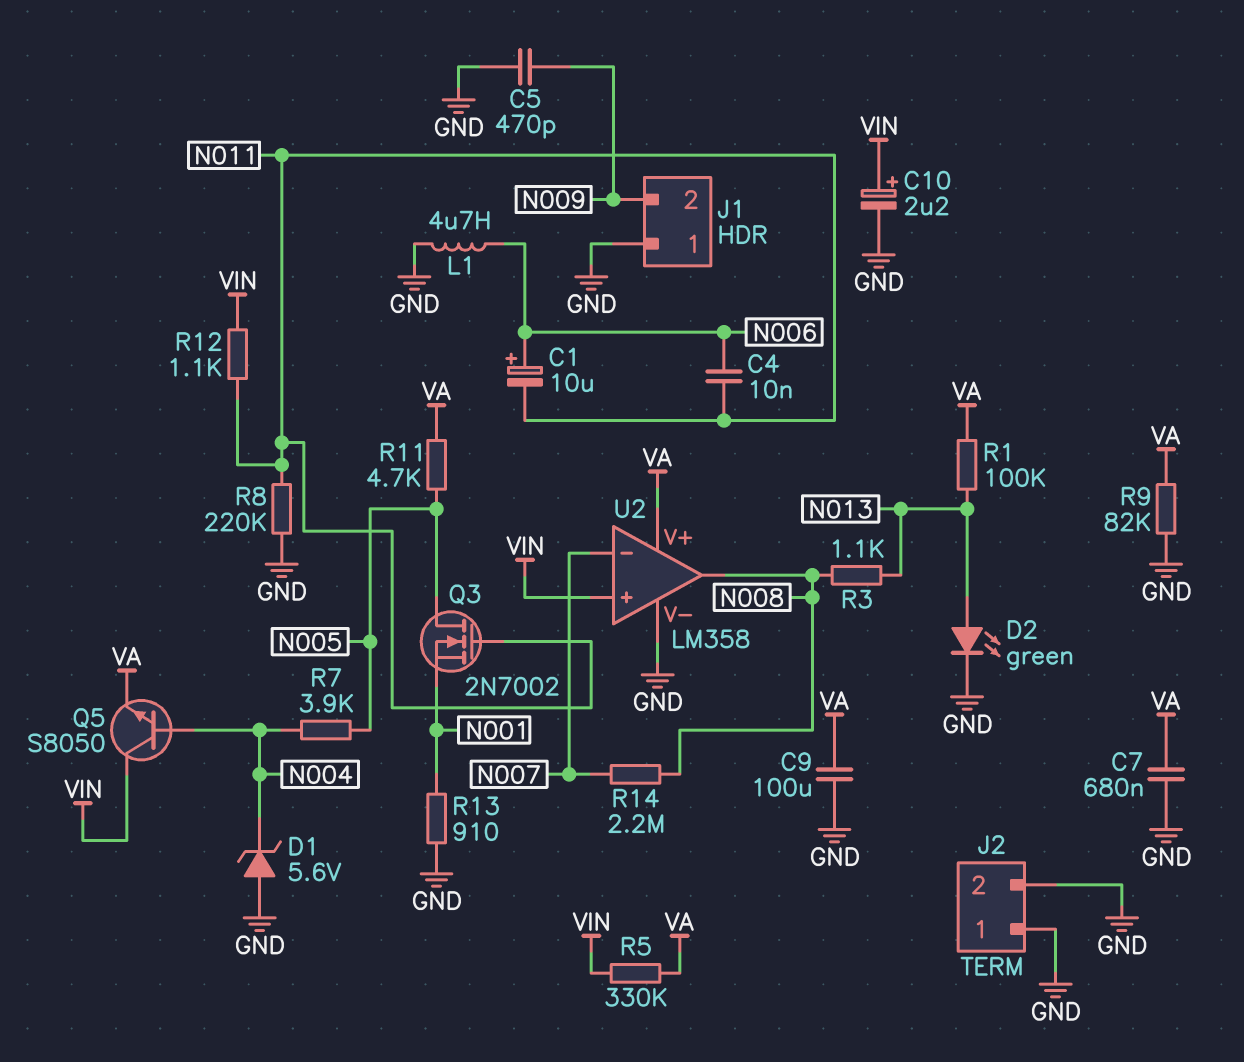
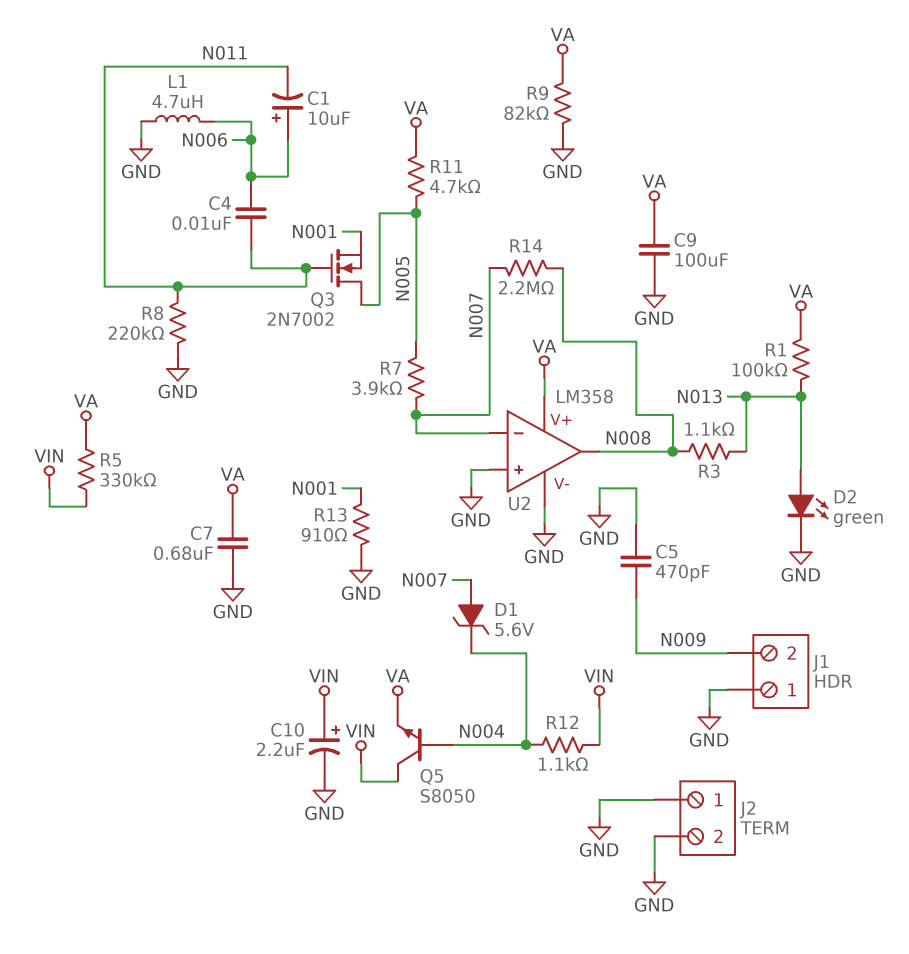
D1: zener 5.6V (A GND, K N004) -> zener 5.6V (A N007, K N004)
R7: 3.9k (N004, N005) -> 3.9k (N005, N007)
R12: 1.1k (N011, VIN) -> 1.1k (N004, VIN)
U2 pin in+: VIN -> GND

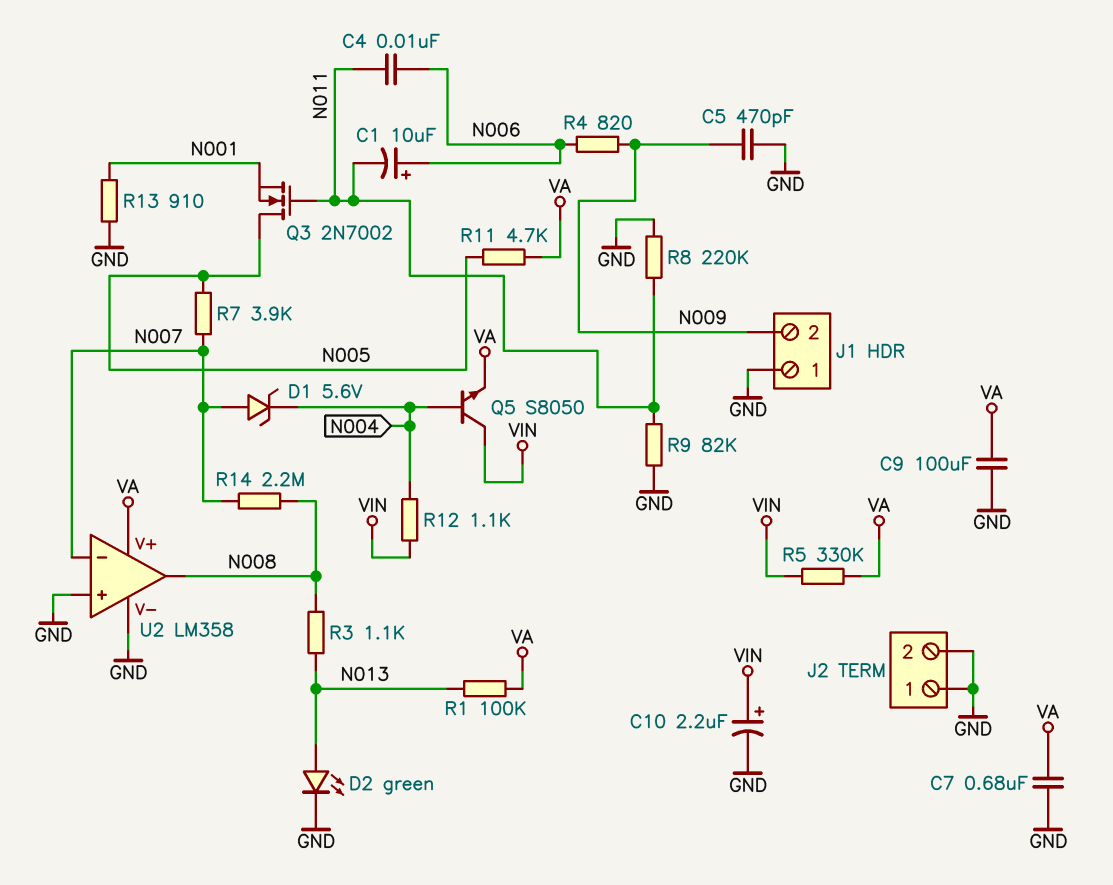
L1: 4.7uH (GND, N006) -> none
R4: none -> 820 (N006, N009)
R9: 82k (GND, VA) -> 82k (GND, N011)

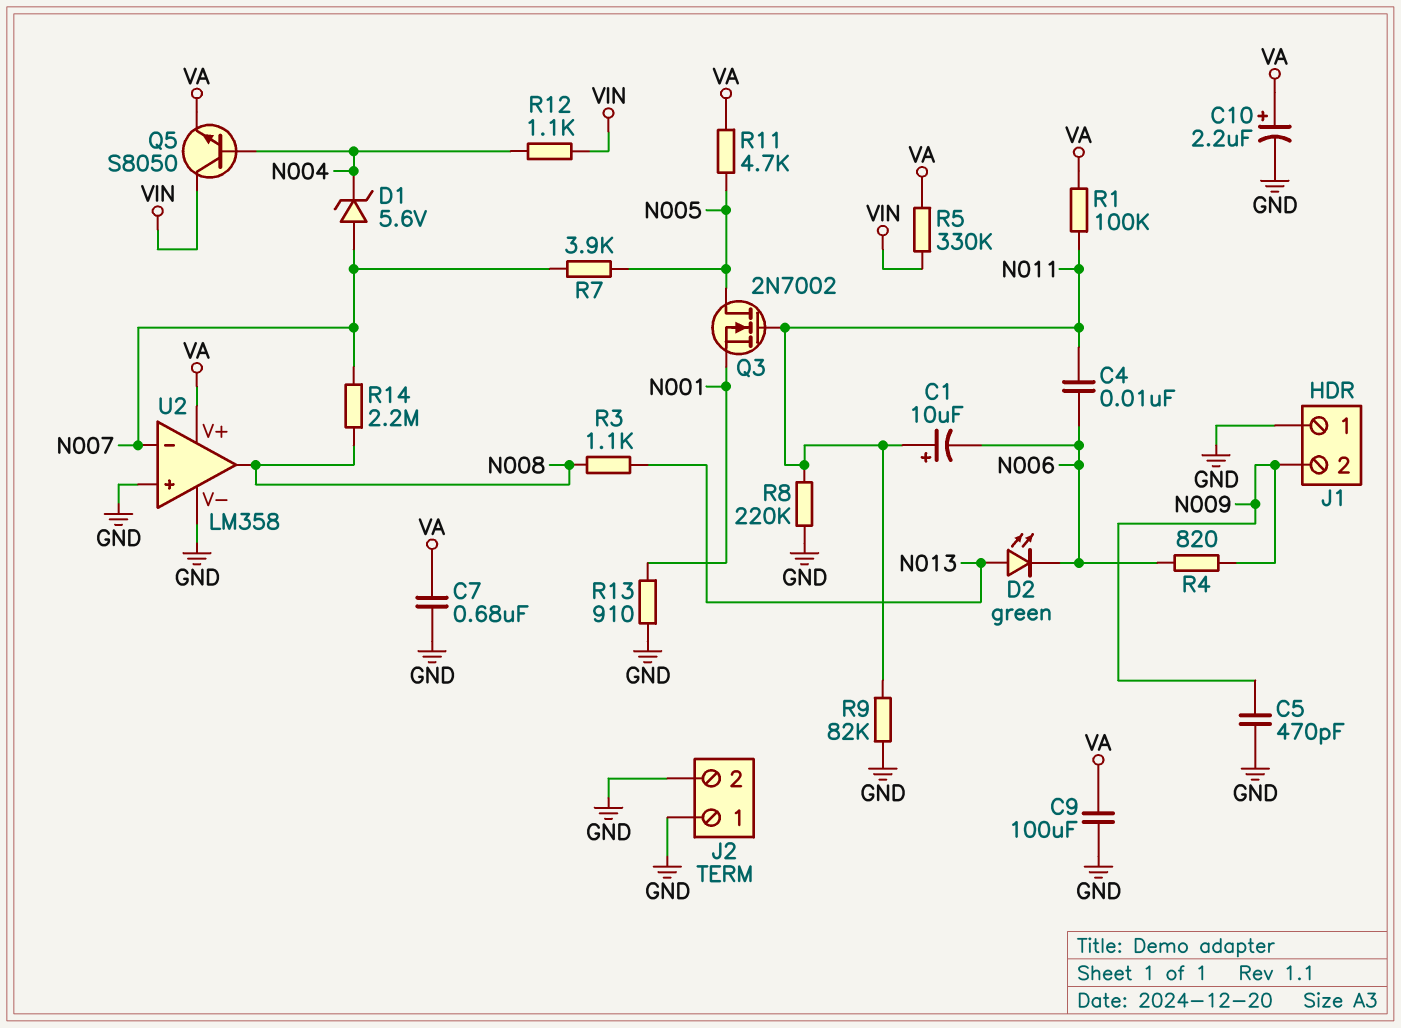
C1: 10uF (plus N006, minus N011) -> 10uF (plus N011, minus N006)
C10: 2.2uF (plus VIN, minus GND) -> 2.2uF (plus VA, minus GND)
D2: LED green (A N013, K GND) -> LED green (A N013, K N006)
R1: 100k (N013, VA) -> 100k (N011, VA)

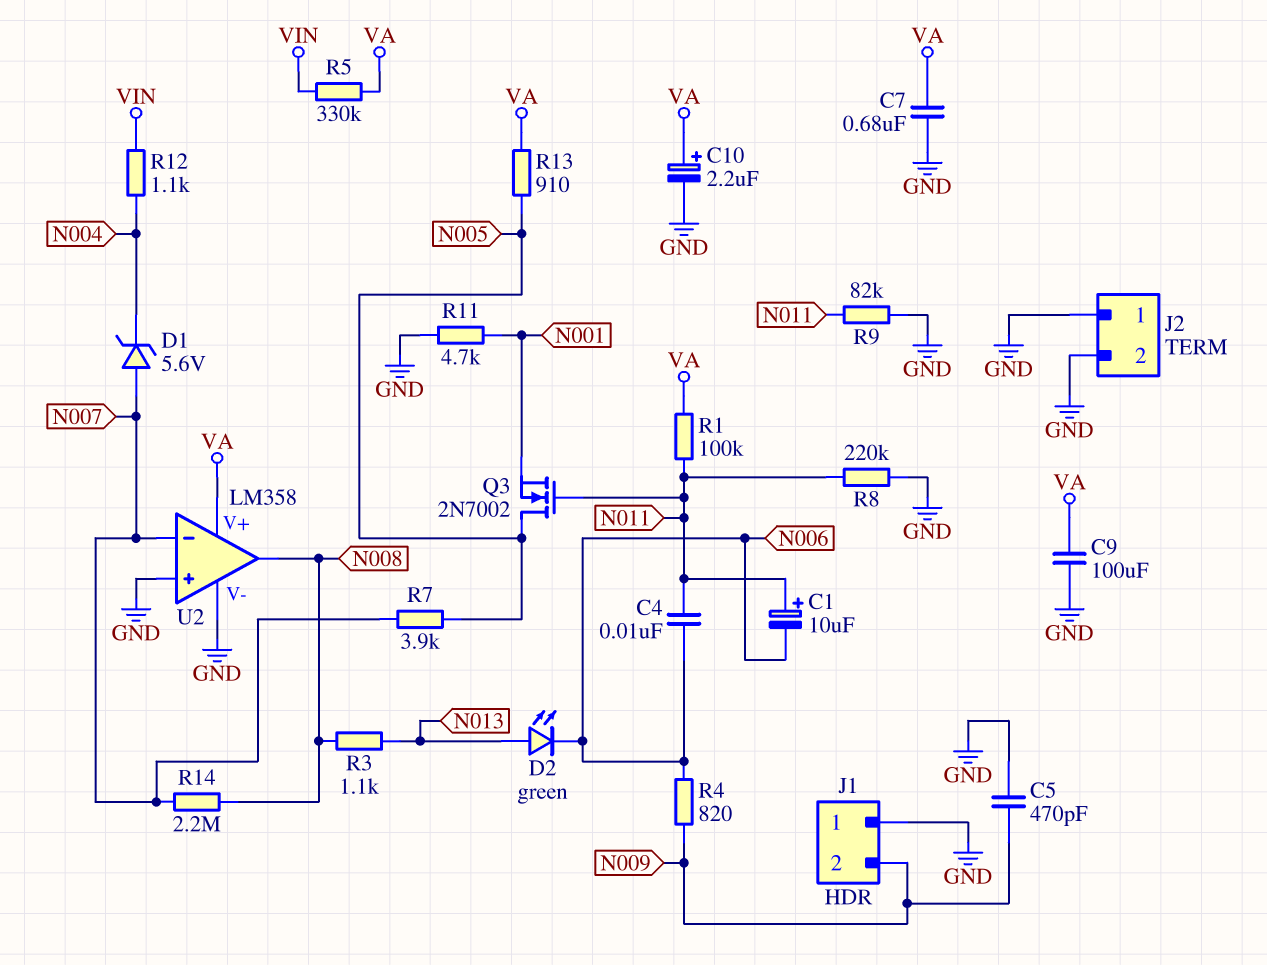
Q5: NPN S8050 (B N004, C VIN, E VA) -> none
R11: 4.7k (N005, VA) -> 4.7k (GND, N001)
R13: 910 (GND, N001) -> 910 (N005, VA)

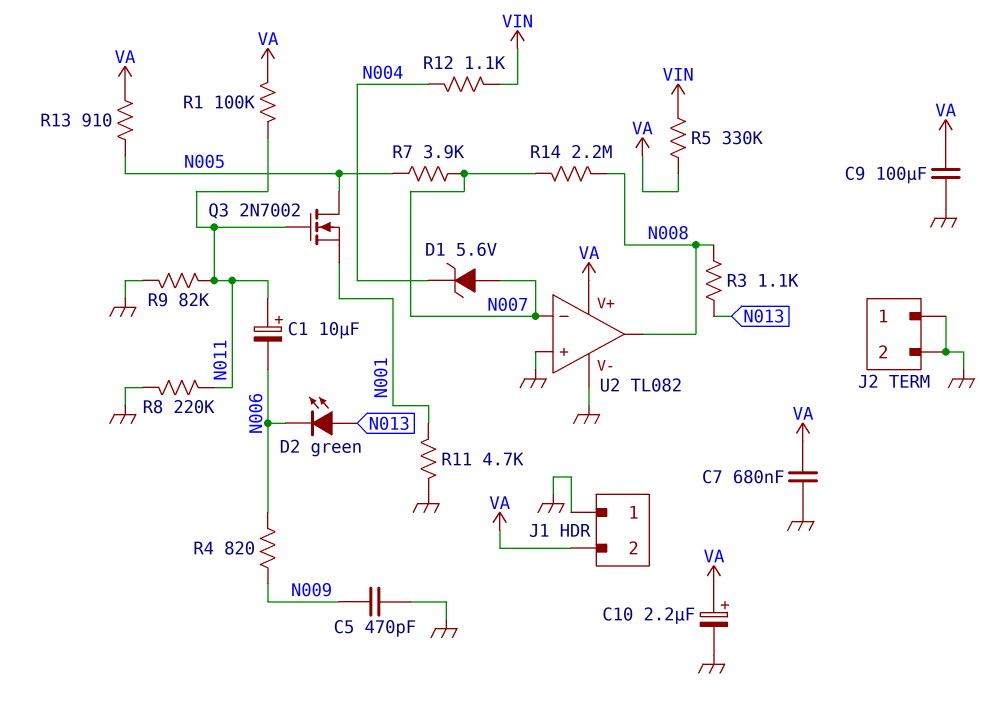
C4: 10nF (N006, N011) -> none
J1 pin 2: N009 -> VA
U2: LM358 -> TL082

